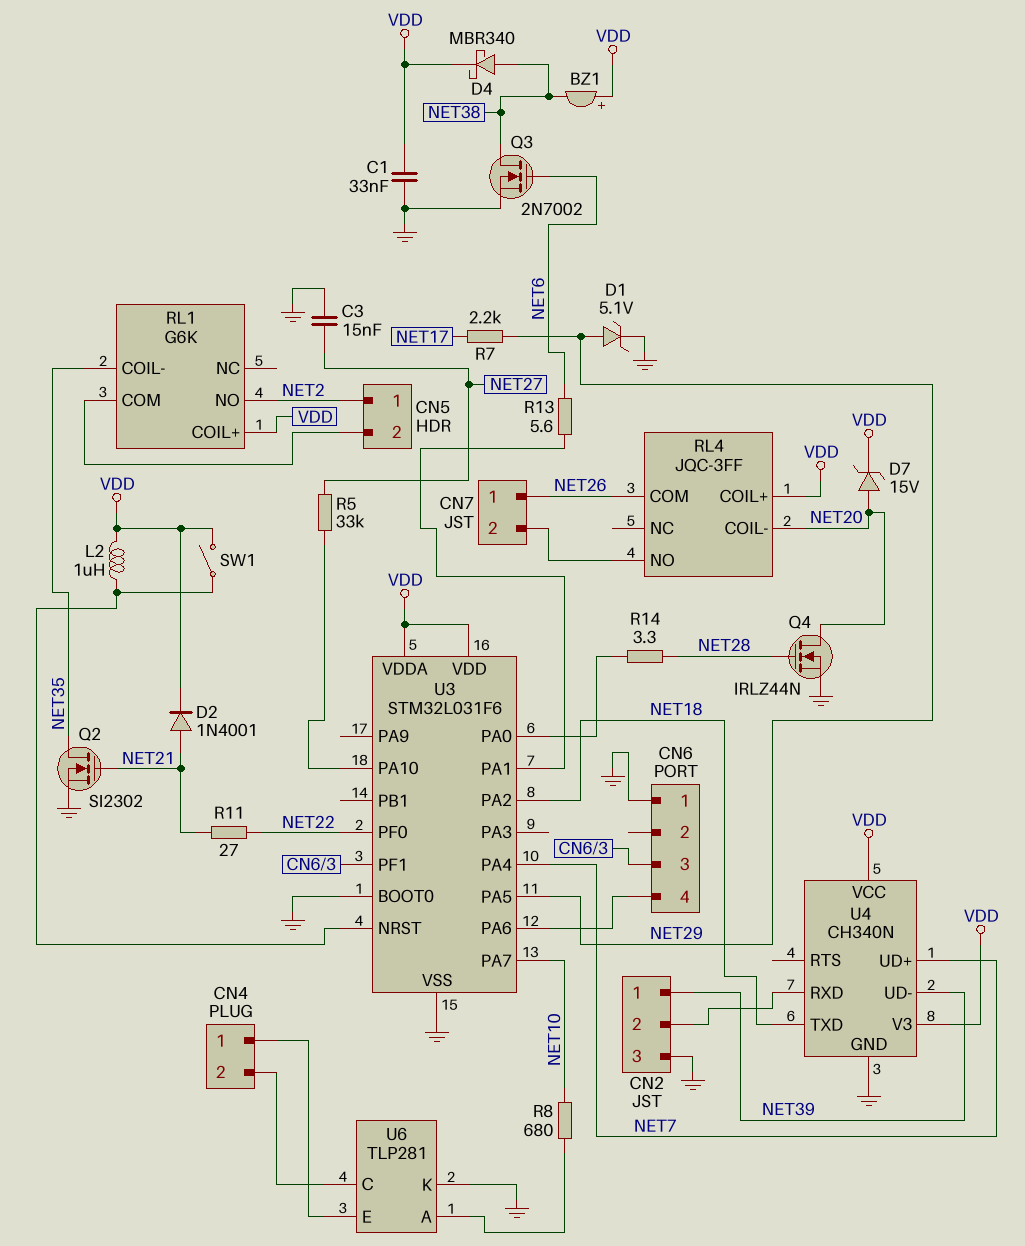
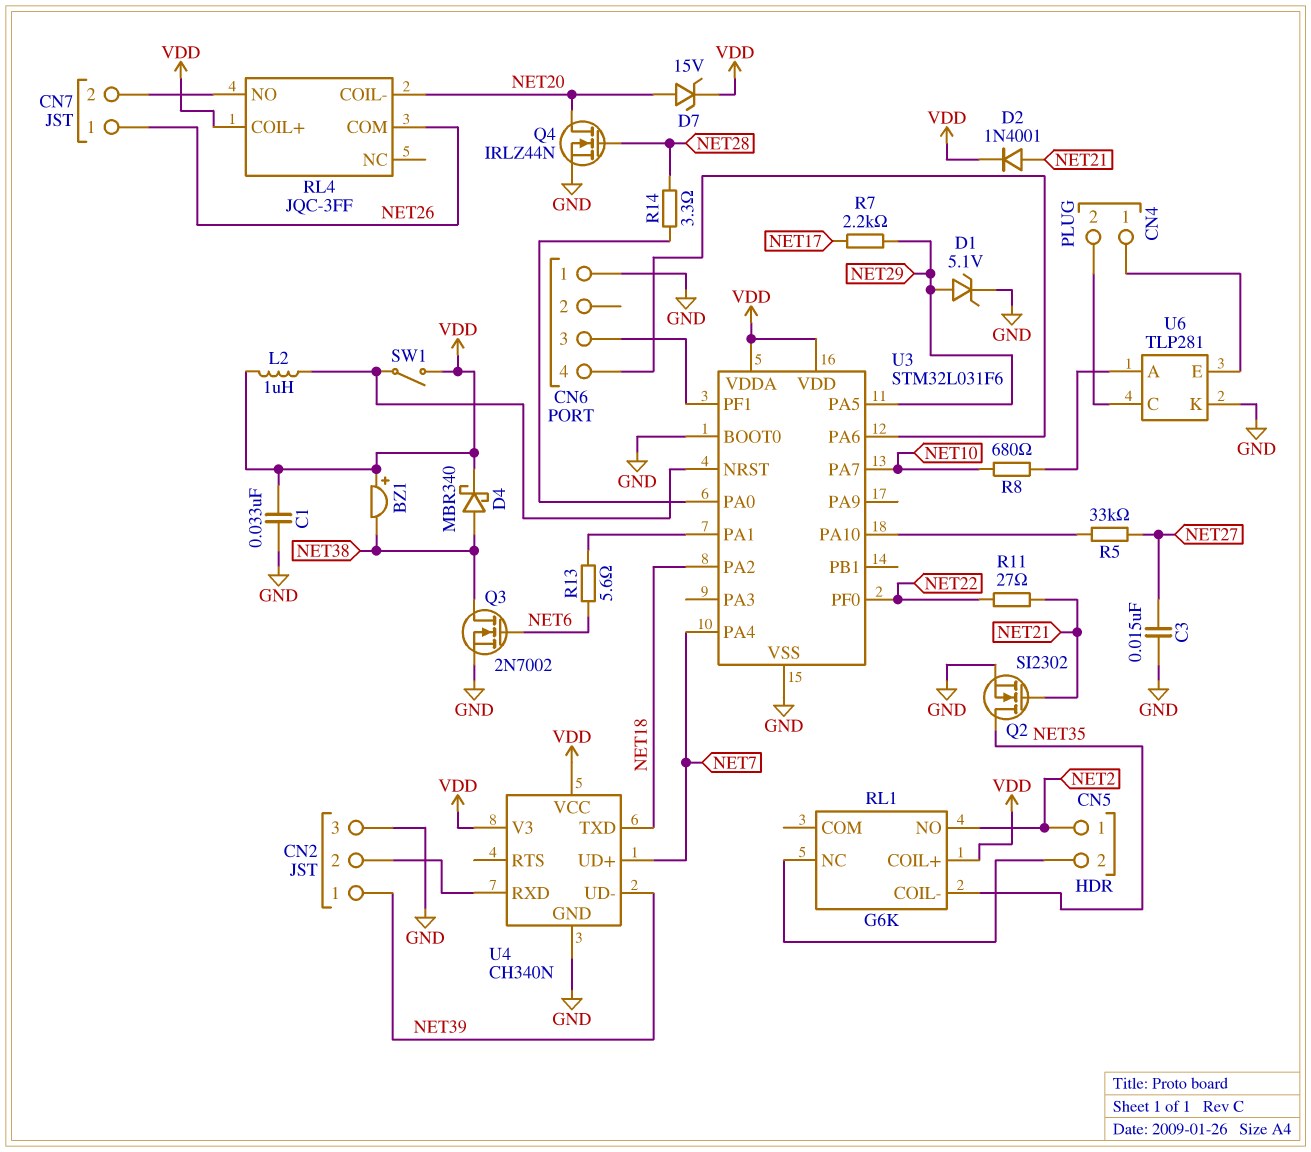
RL1 pin COM: CN5/2 -> none
RL1 pin NC: none -> CN5/2

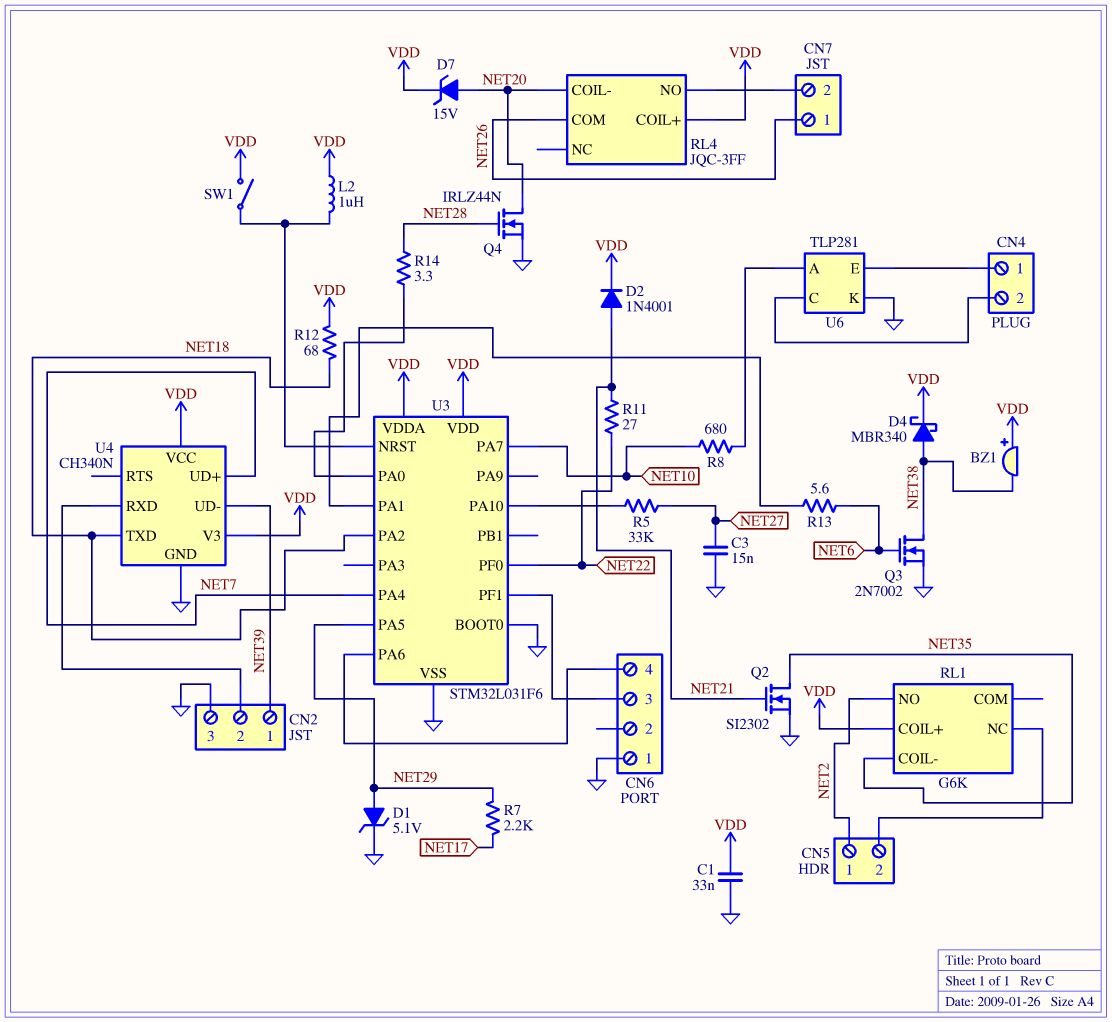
R12: none -> 68 (NET18, VDD)

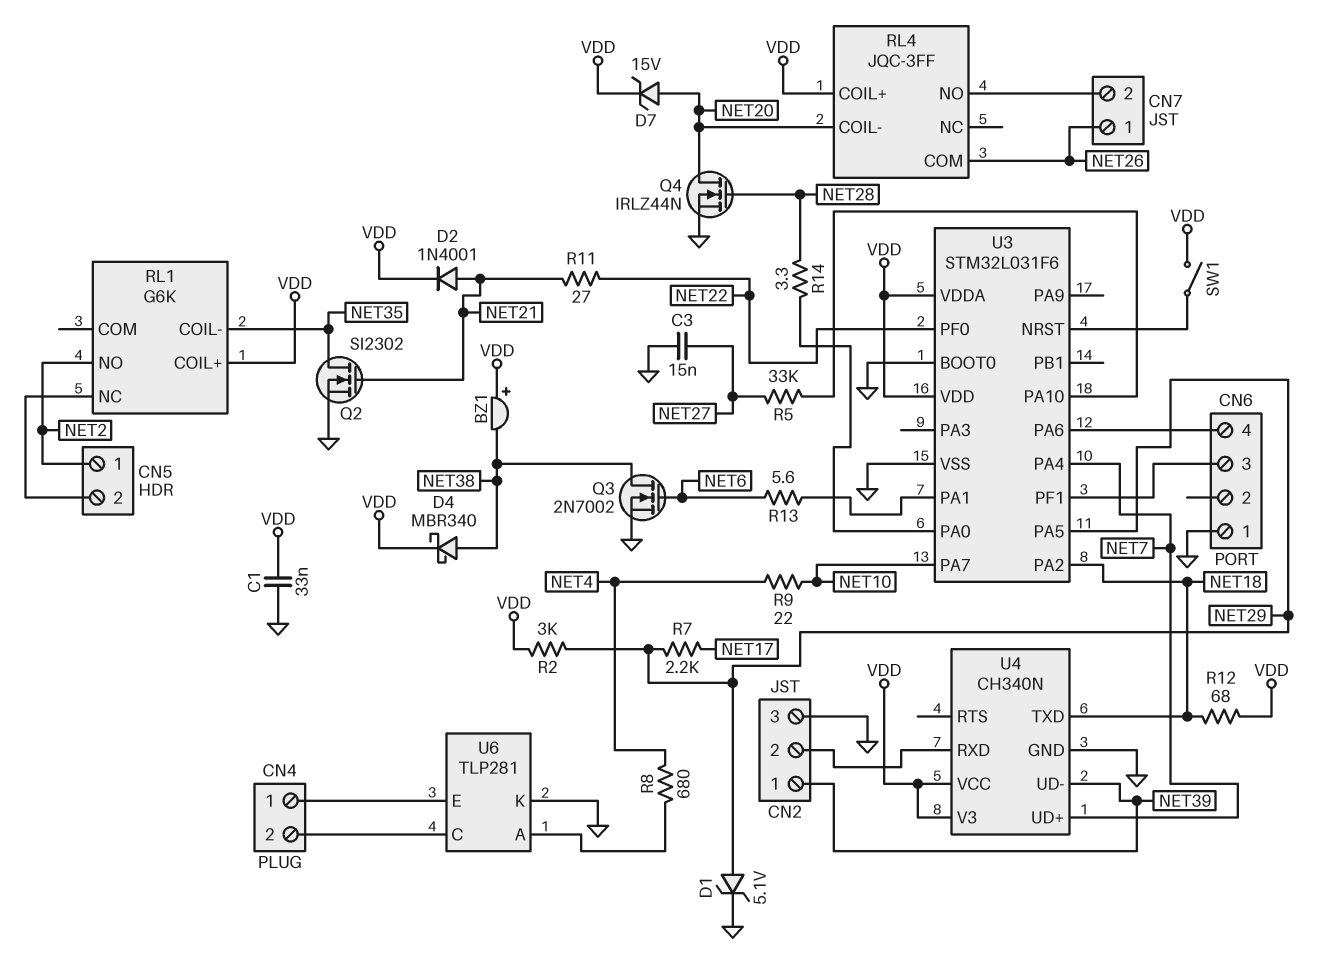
L2: 1uH (U3/NRST, VDD) -> none
R2: none -> 3k (NET29, VDD)
R8: 680 (NET10, U6/A) -> 680 (NET4, U6/A)
R9: none -> 22 (NET4, NET10)

